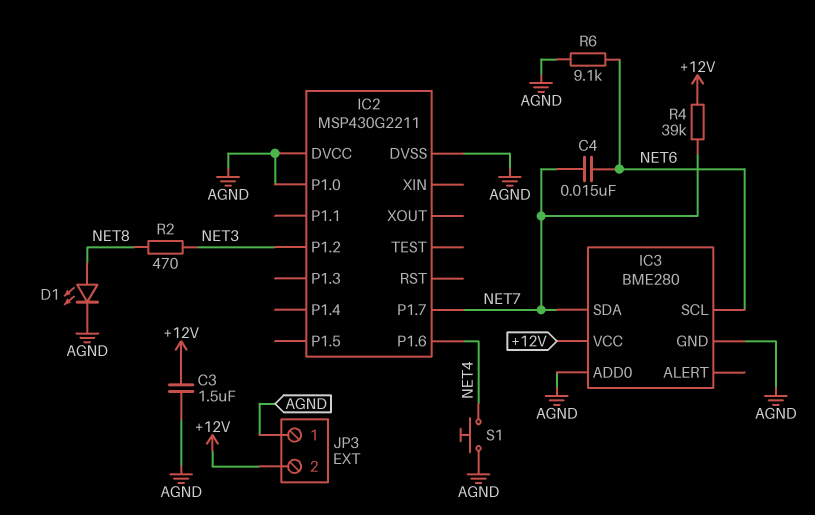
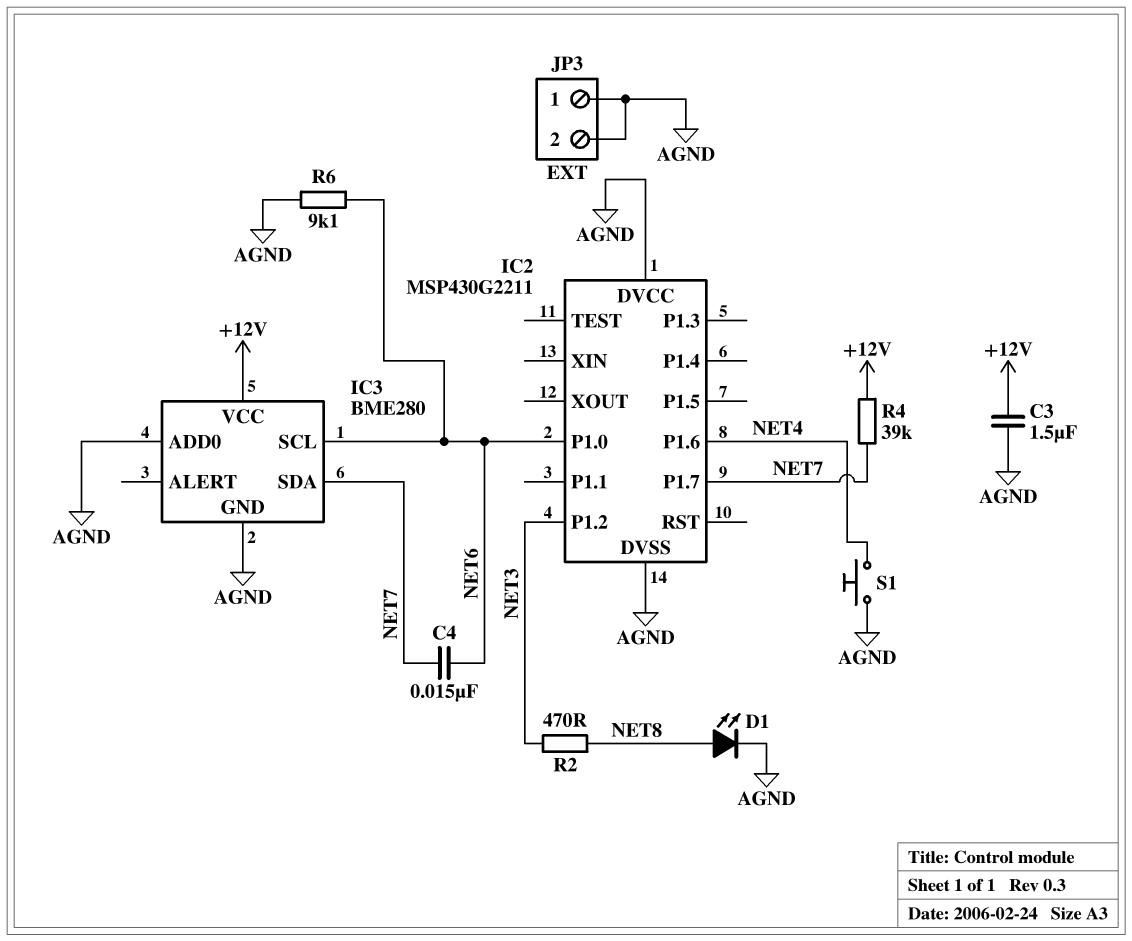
IC2 pin P1.0: AGND -> NET6
JP3 pin 2: +12V -> AGND

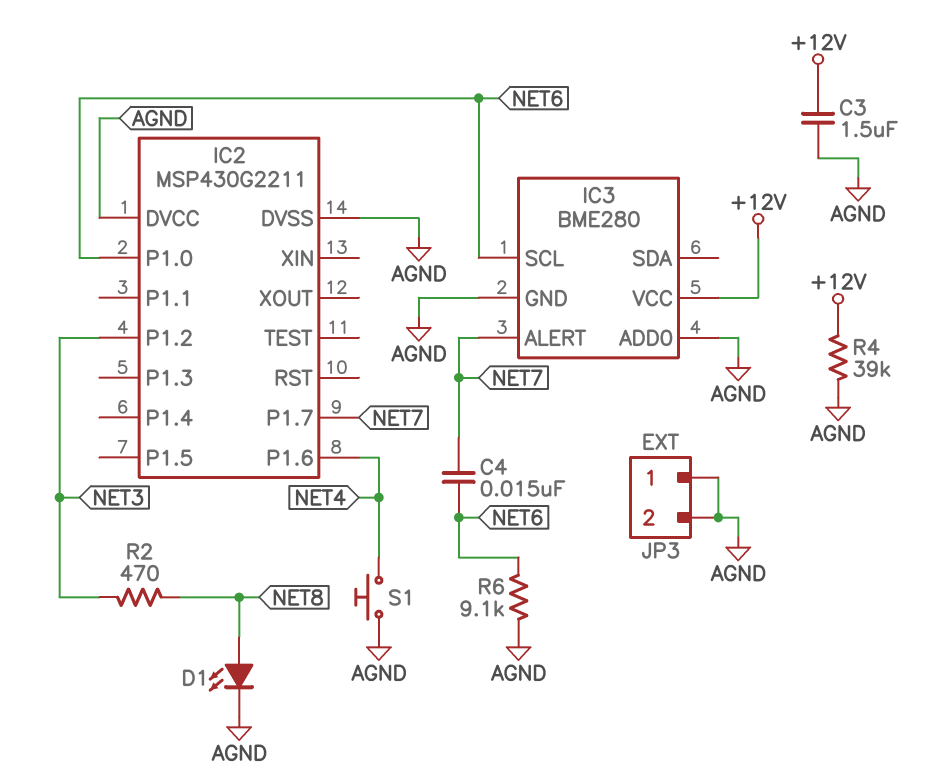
IC3 pin ALERT: none -> NET7
IC3 pin SDA: NET7 -> none
R4: 39k (+12V, NET7) -> 39k (+12V, AGND)

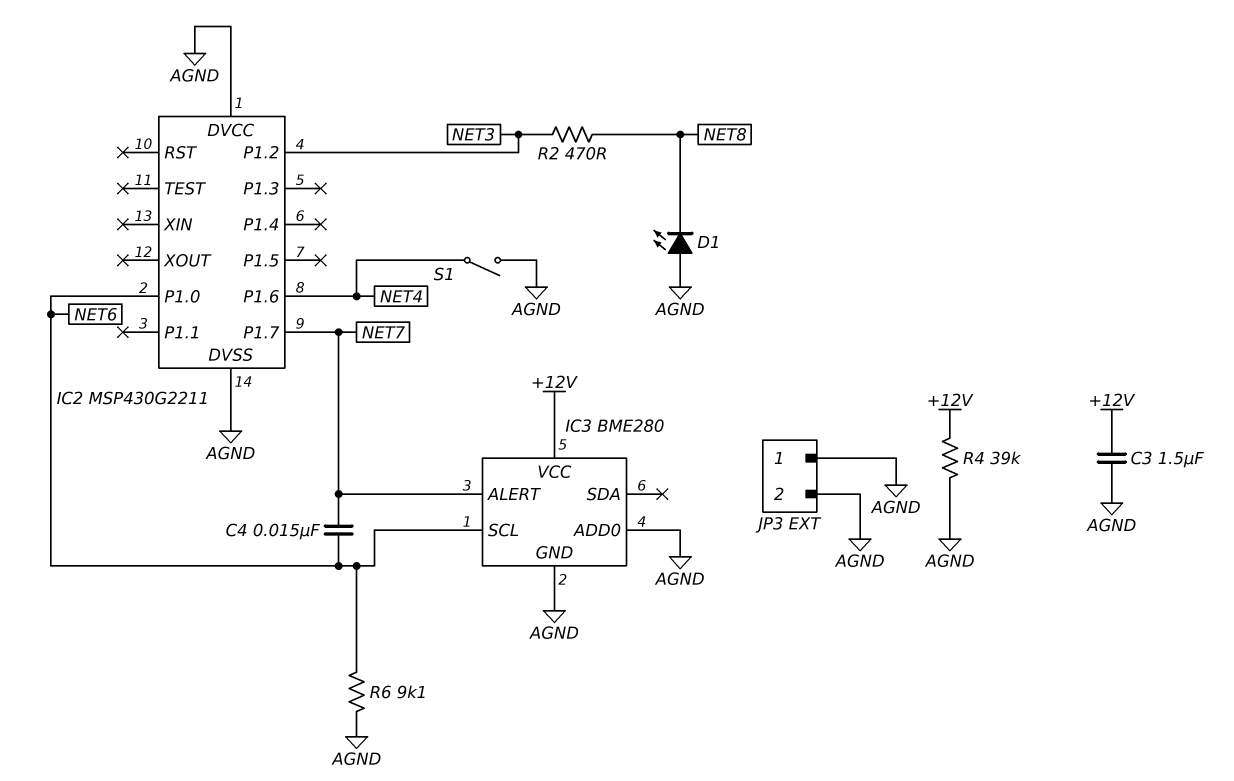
D1: LED (A NET8, K AGND) -> LED (A AGND, K NET8)
S1: button (AGND, NET4) -> switch (AGND, NET4)

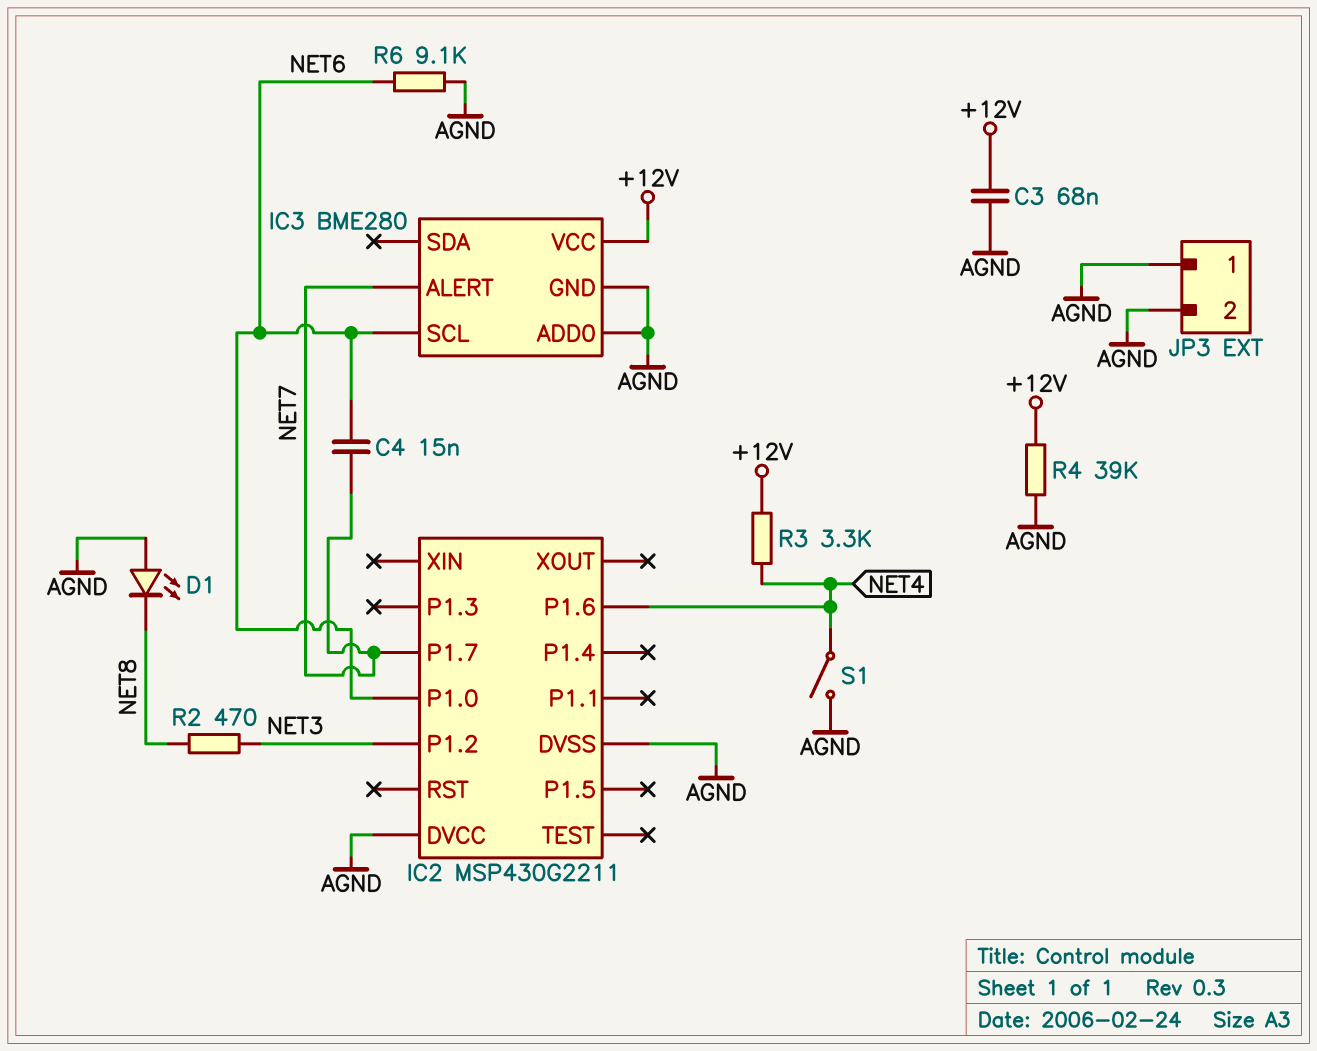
C3: 1.5uF (+12V, AGND) -> 68nF (+12V, AGND)
R3: none -> 3.3k (+12V, NET4)

